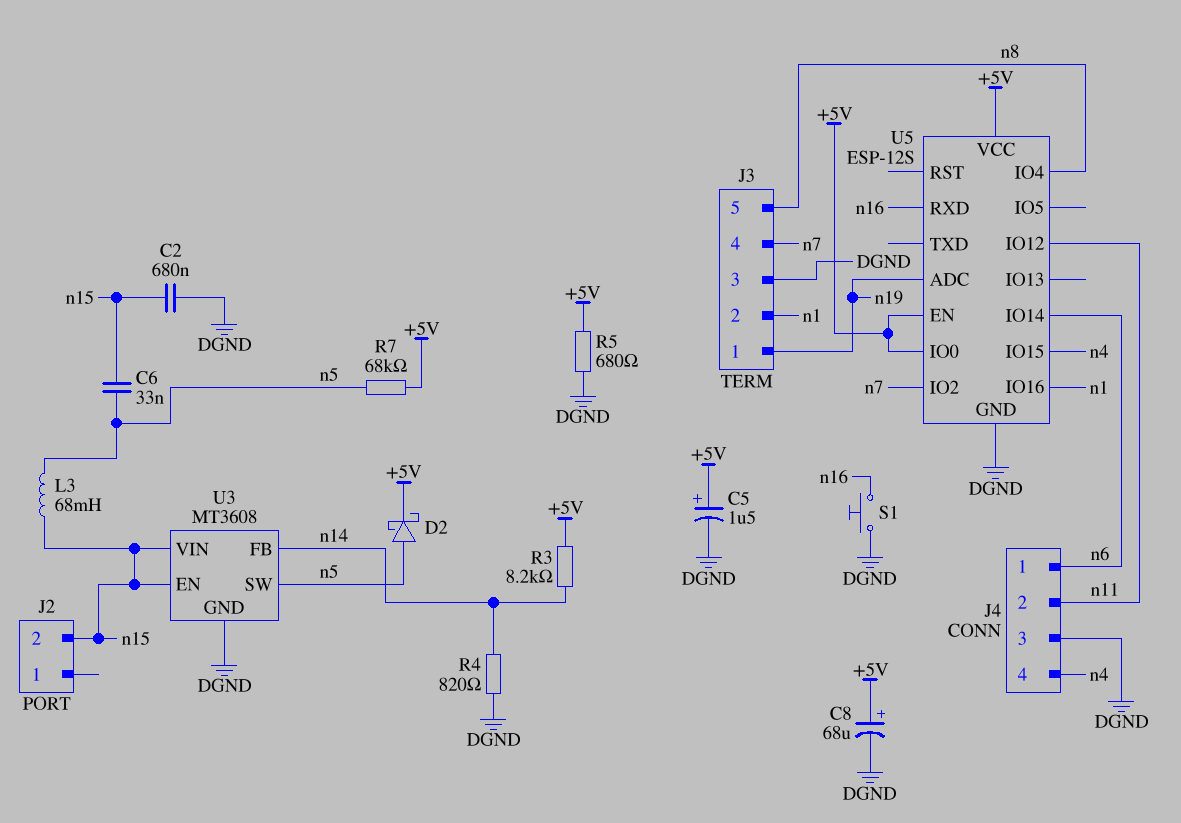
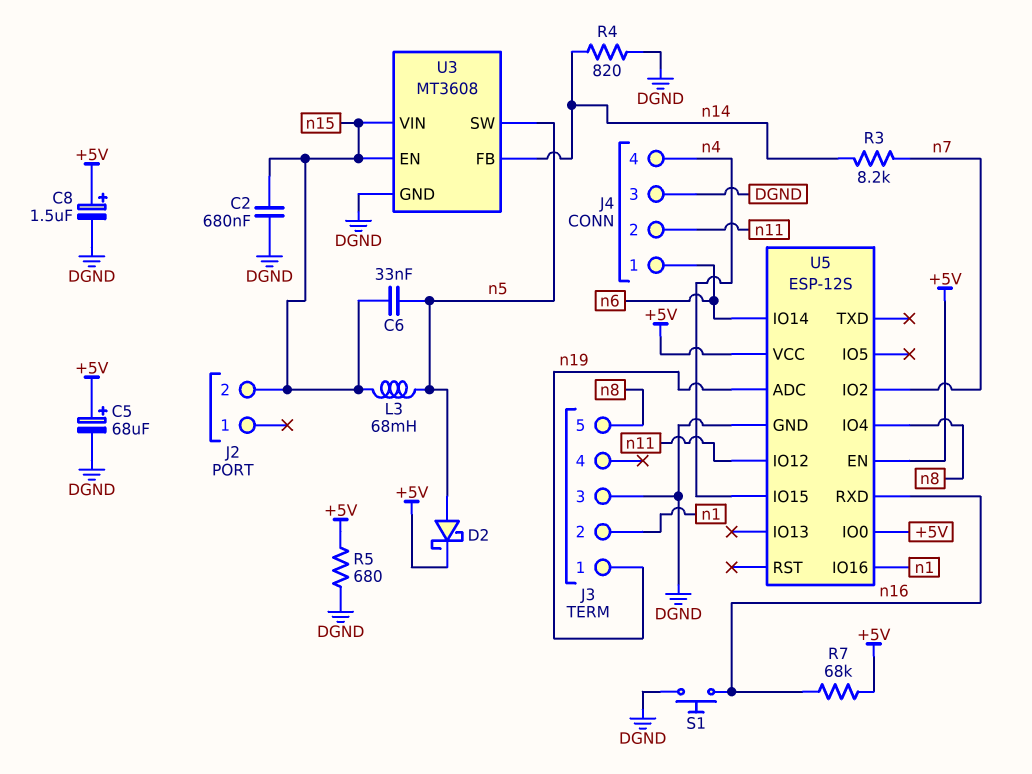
C5: 1.5uF (plus +5V, minus DGND) -> 68uF (plus +5V, minus DGND)
C8: 68uF (plus +5V, minus DGND) -> 1.5uF (plus +5V, minus DGND)
J3 pin 4: n7 -> none
R3: 8.2k (+5V, n14) -> 8.2k (n7, n14)
R7: 68k (+5V, n5) -> 68k (+5V, n16)

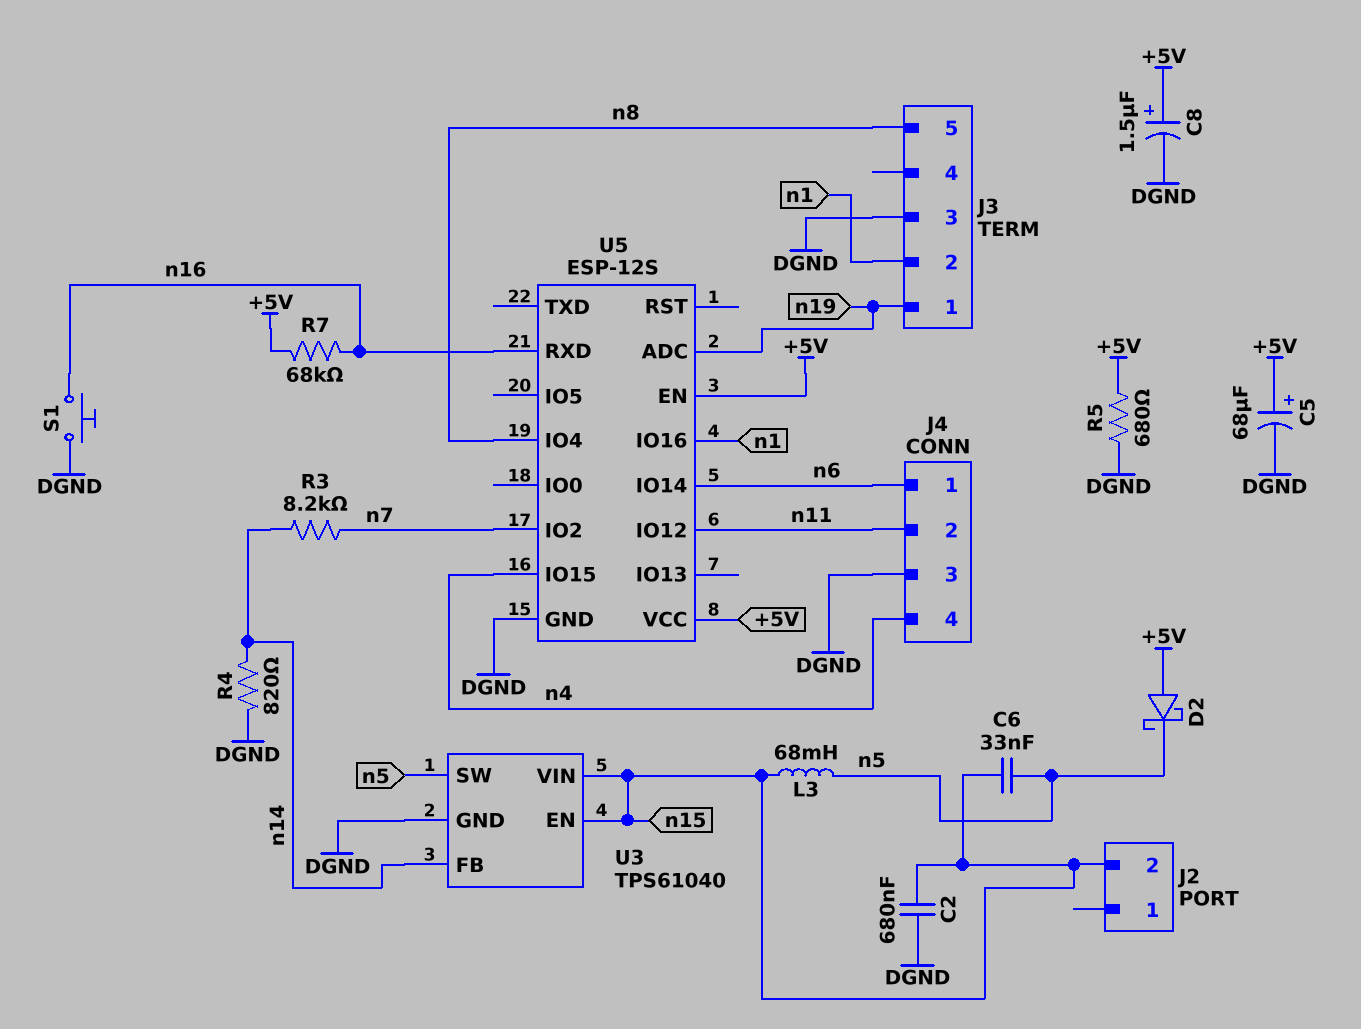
D2: schottky (A n5, K +5V) -> schottky (A +5V, K n5)
U3: MT3608 -> TPS61040
U5 pin IO0: +5V -> none

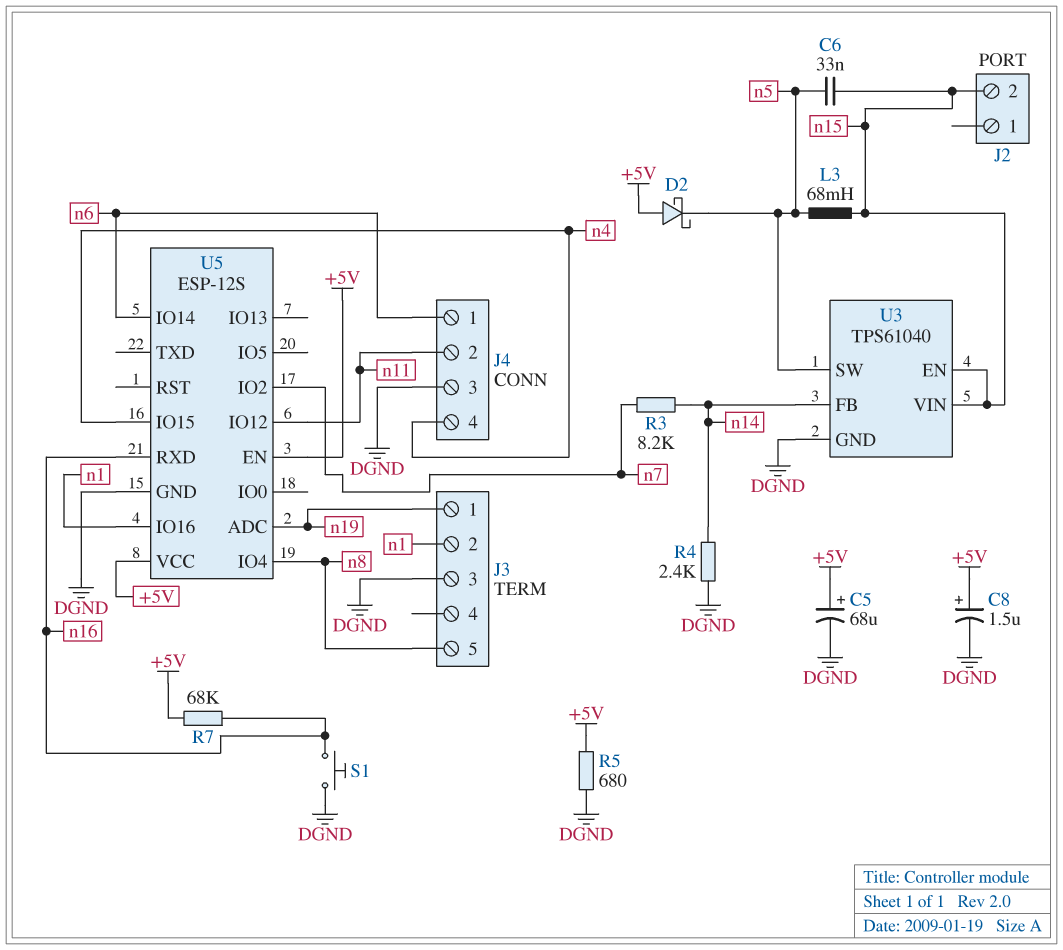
C2: 680nF (DGND, n15) -> none
R4: 820 (DGND, n14) -> 2.4k (DGND, n14)

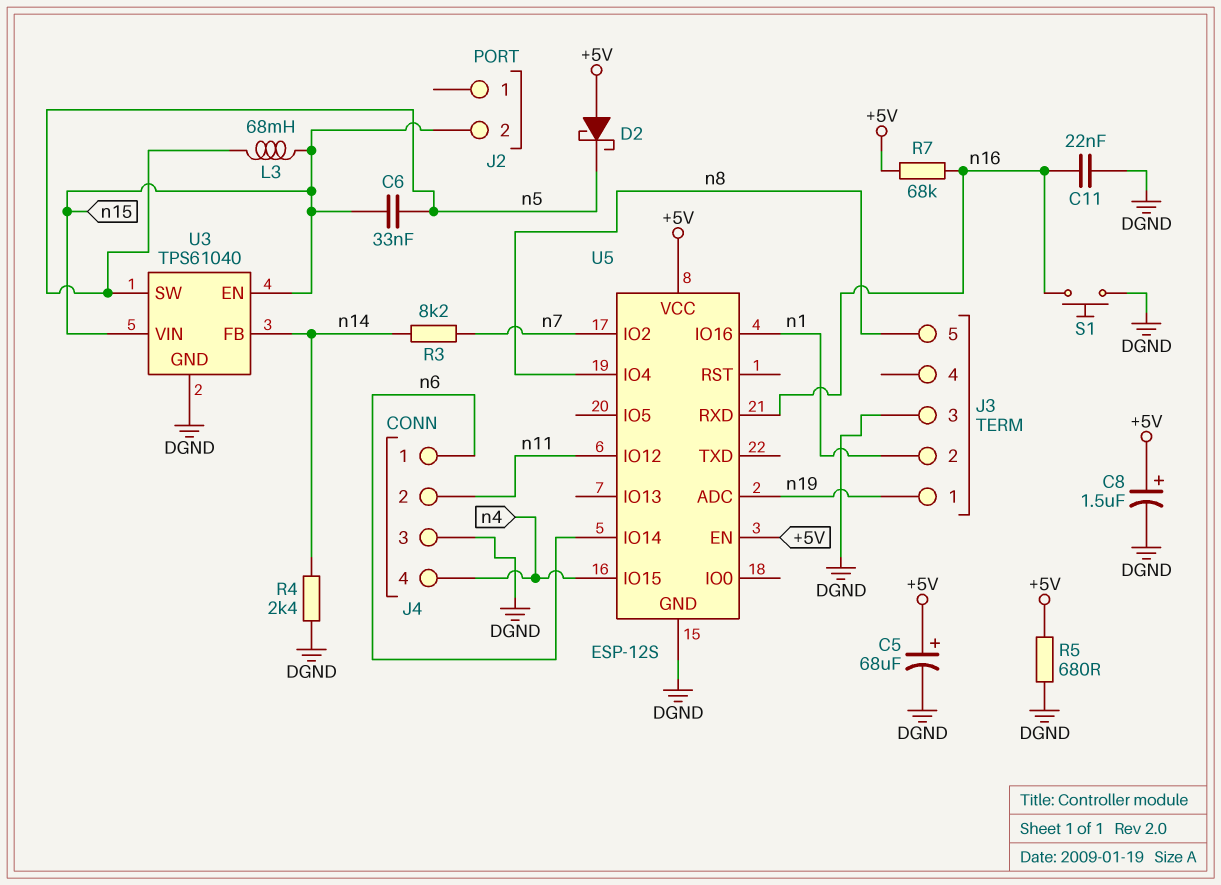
C11: none -> 22nF (DGND, n16)

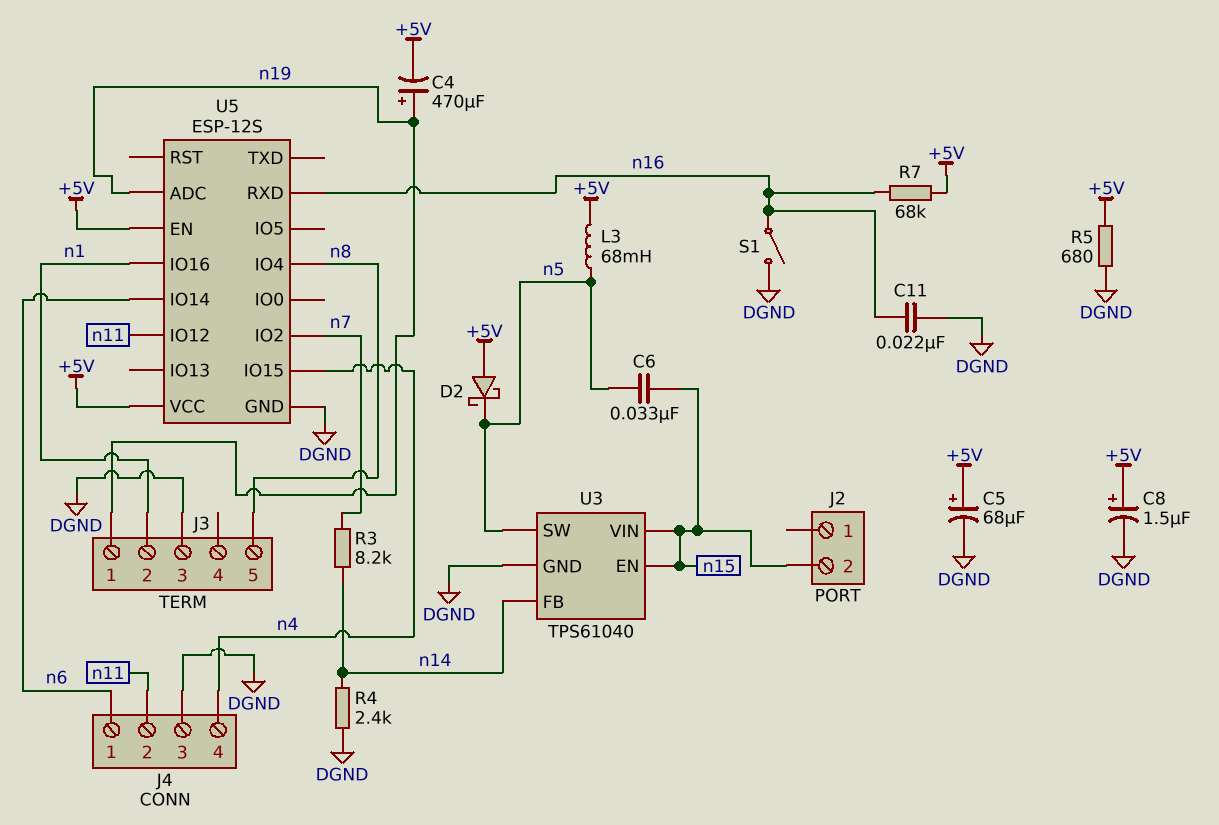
C4: none -> 470uF (plus n19, minus +5V)
L3: 68mH (n5, n15) -> 68mH (+5V, n5)
S1: button (DGND, n16) -> switch (DGND, n16)

